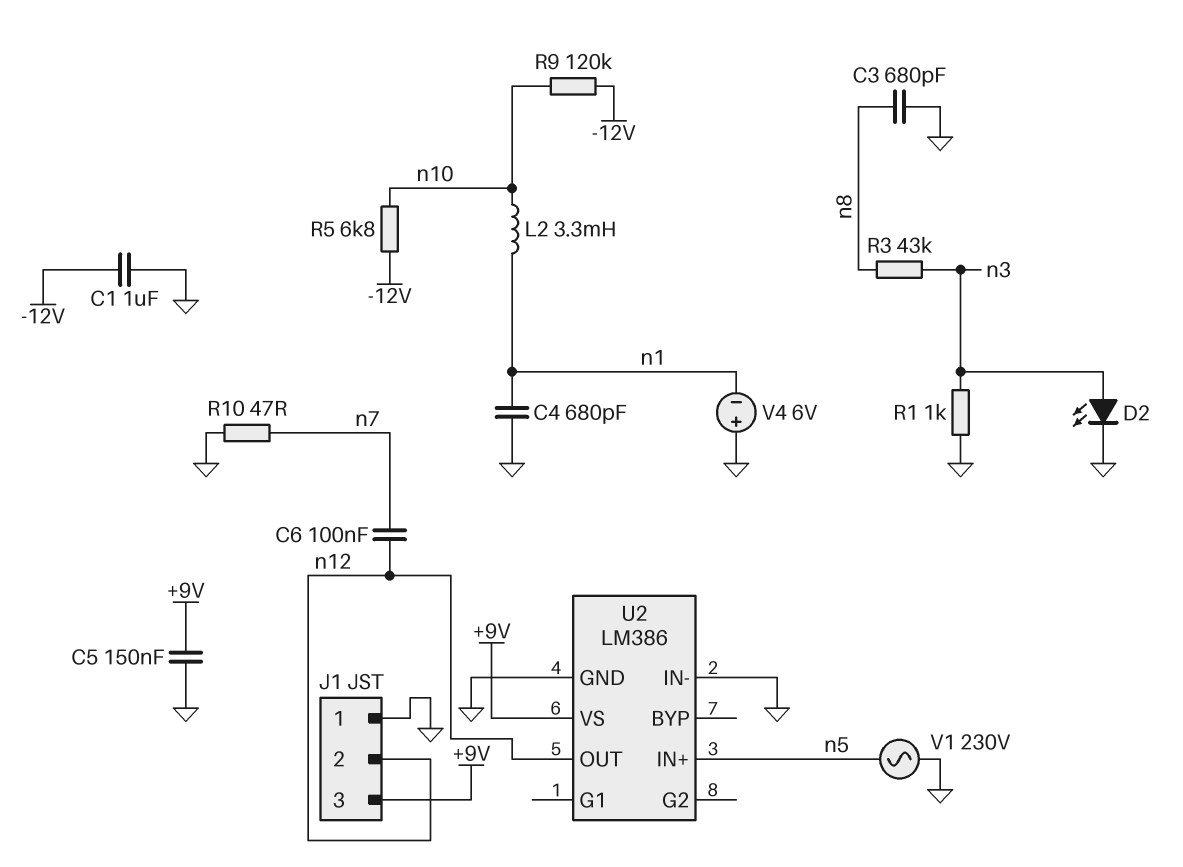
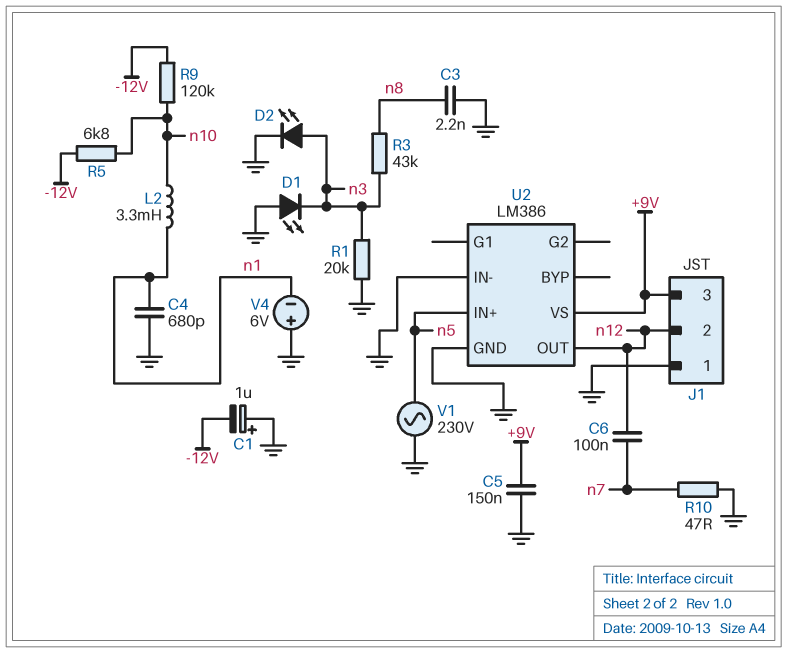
C1: 1uF (-12V, GND) -> 1uF (plus GND, minus -12V)
C3: 680pF (GND, n8) -> 2.2nF (GND, n8)
D1: none -> LED (A GND, K n3)
R1: 1k (GND, n3) -> 20k (GND, n3)

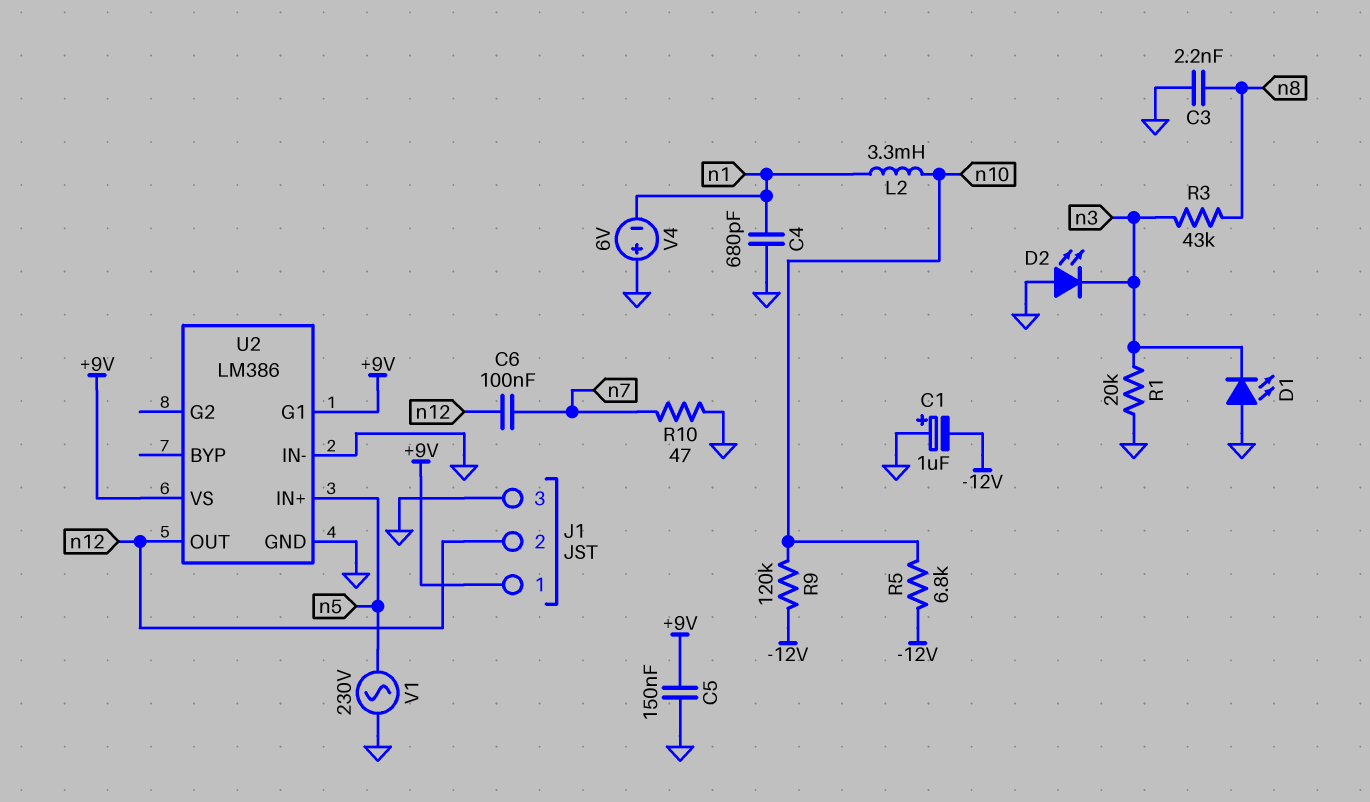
D2: LED (A n3, K GND) -> LED (A GND, K n3)
J1 pin 1: GND -> +9V
J1 pin 3: +9V -> GND
U2 pin G1: none -> +9V

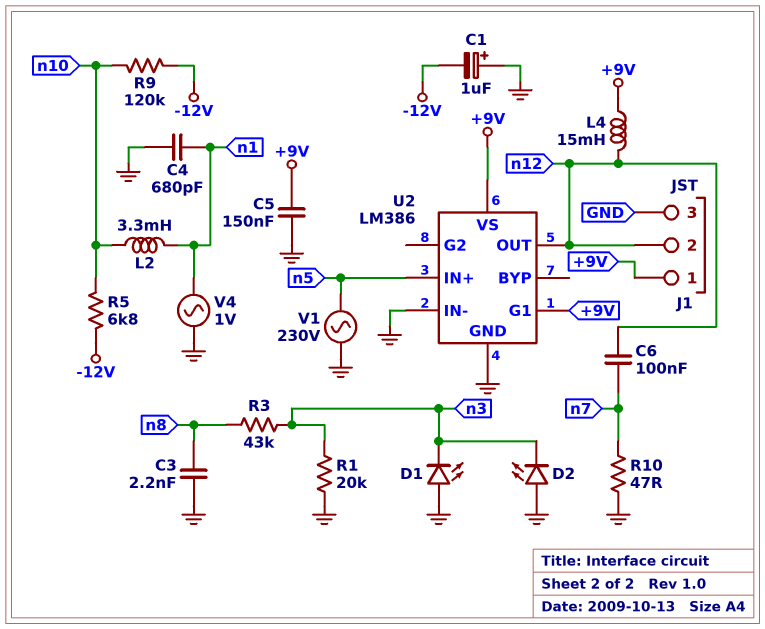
L4: none -> 15mH (+9V, n12)
V4: 6V (plus GND, minus n1) -> AC 1V (GND, n1)

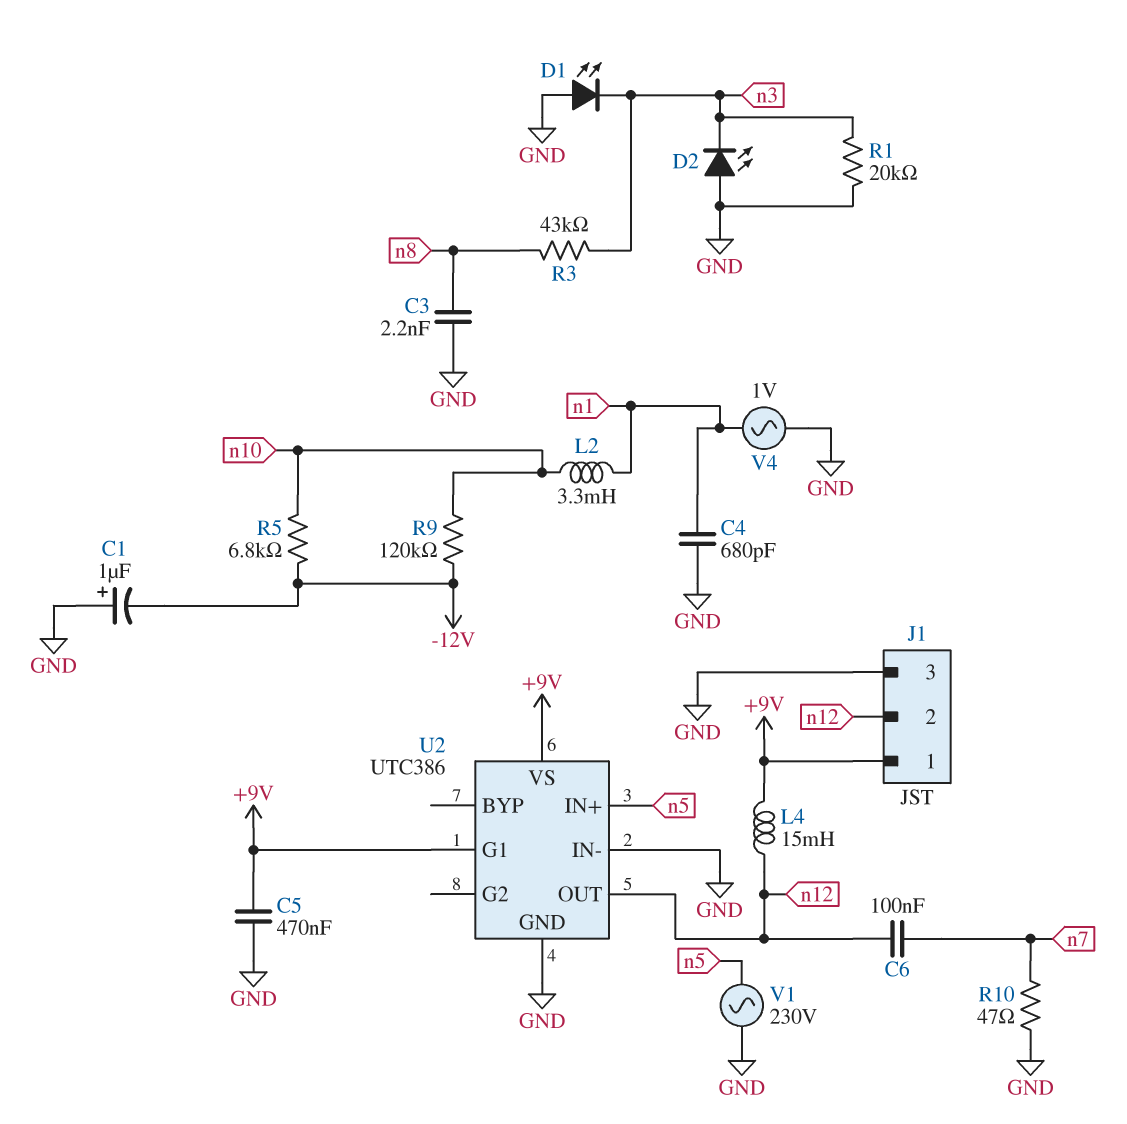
C5: 150nF (+9V, GND) -> 470nF (+9V, GND)
U2: LM386 -> UTC386

